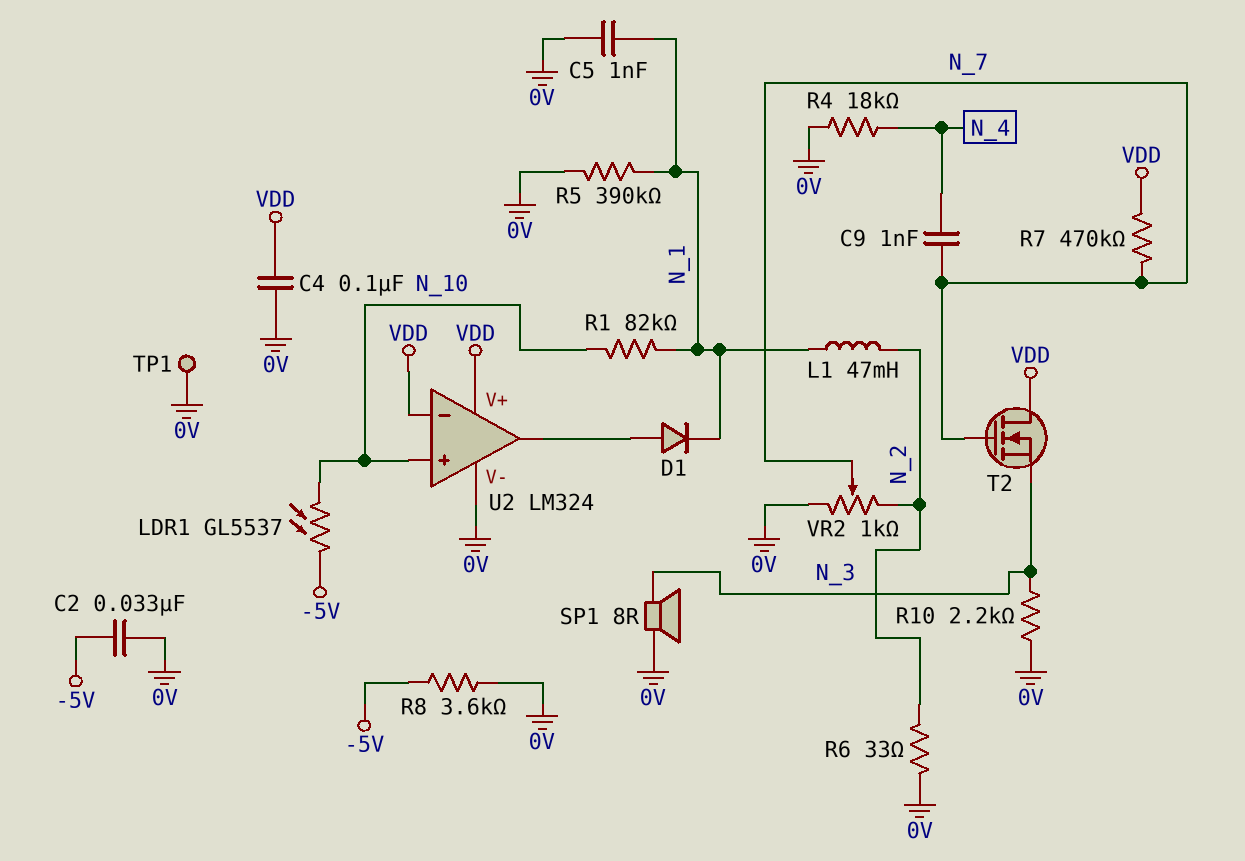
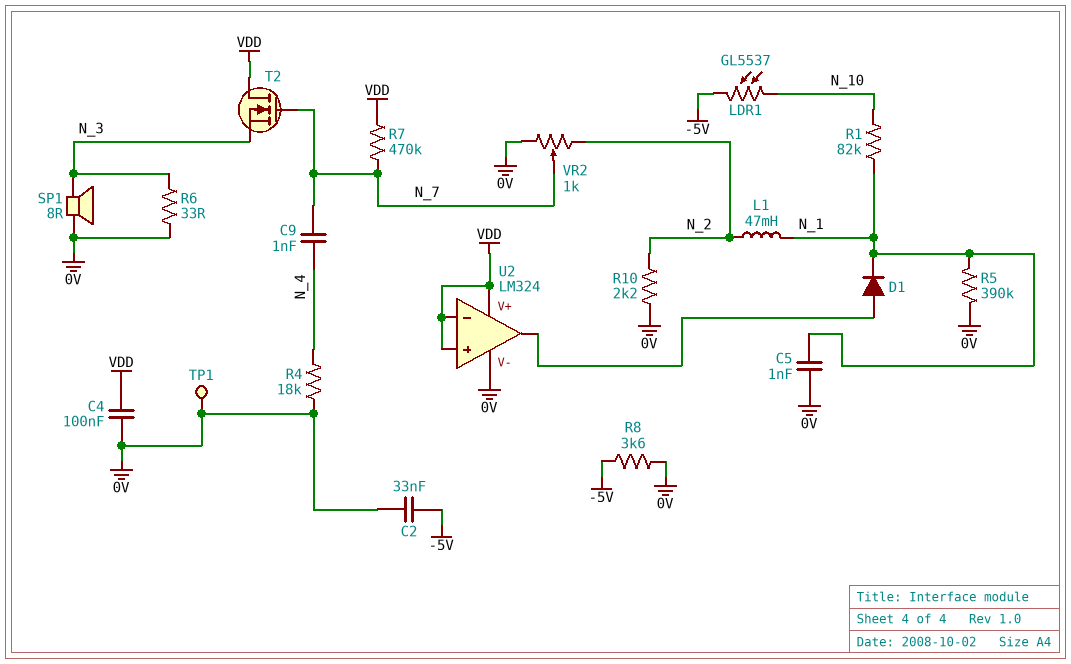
R6: 33 (0V, N_2) -> 33 (0V, N_3)
R10: 2.2k (0V, N_3) -> 2.2k (0V, N_2)
U2 pin in+: N_10 -> VDD

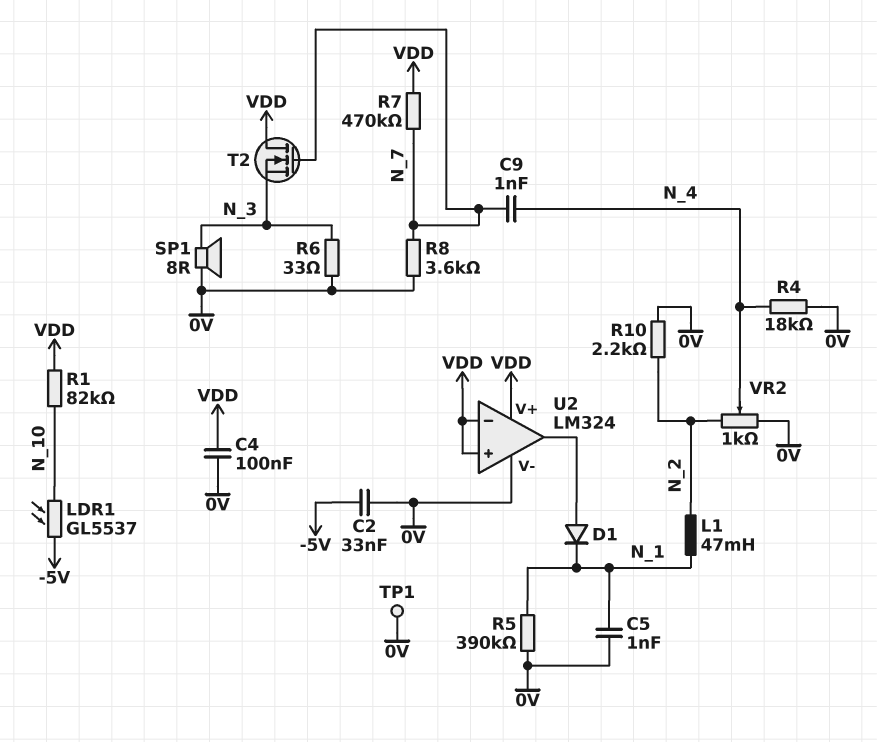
R1: 82k (N_1, N_10) -> 82k (N_10, VDD)
R8: 3.6k (-5V, 0V) -> 3.6k (0V, N_7)
VR2: 1k (0V, N_2, wiper N_7) -> 1k (0V, N_2, wiper N_4)

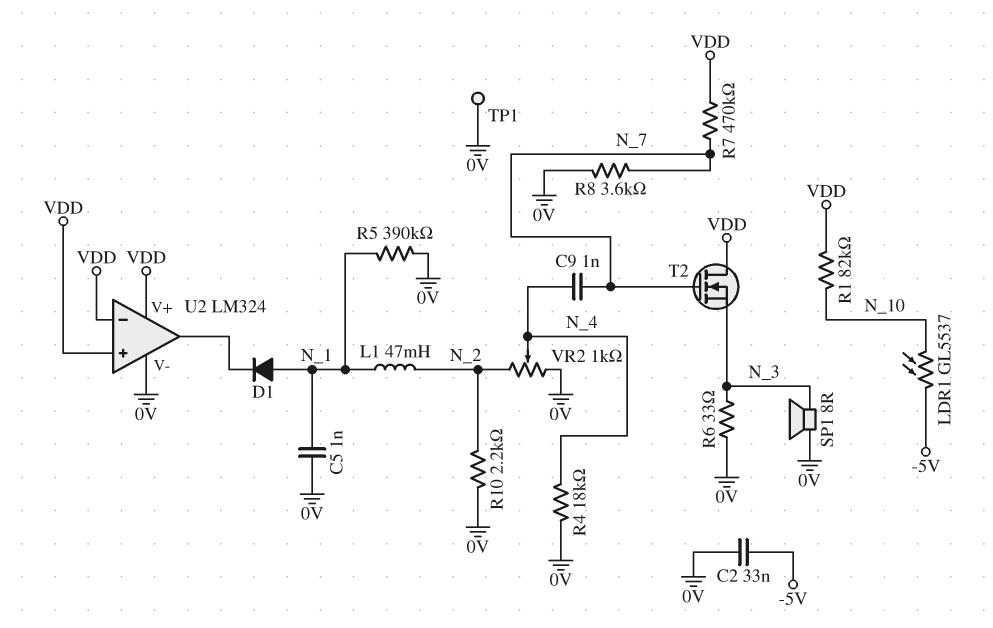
C4: 100nF (0V, VDD) -> none
D1: diode (A U2/out, K N_1) -> diode (A N_1, K U2/out)

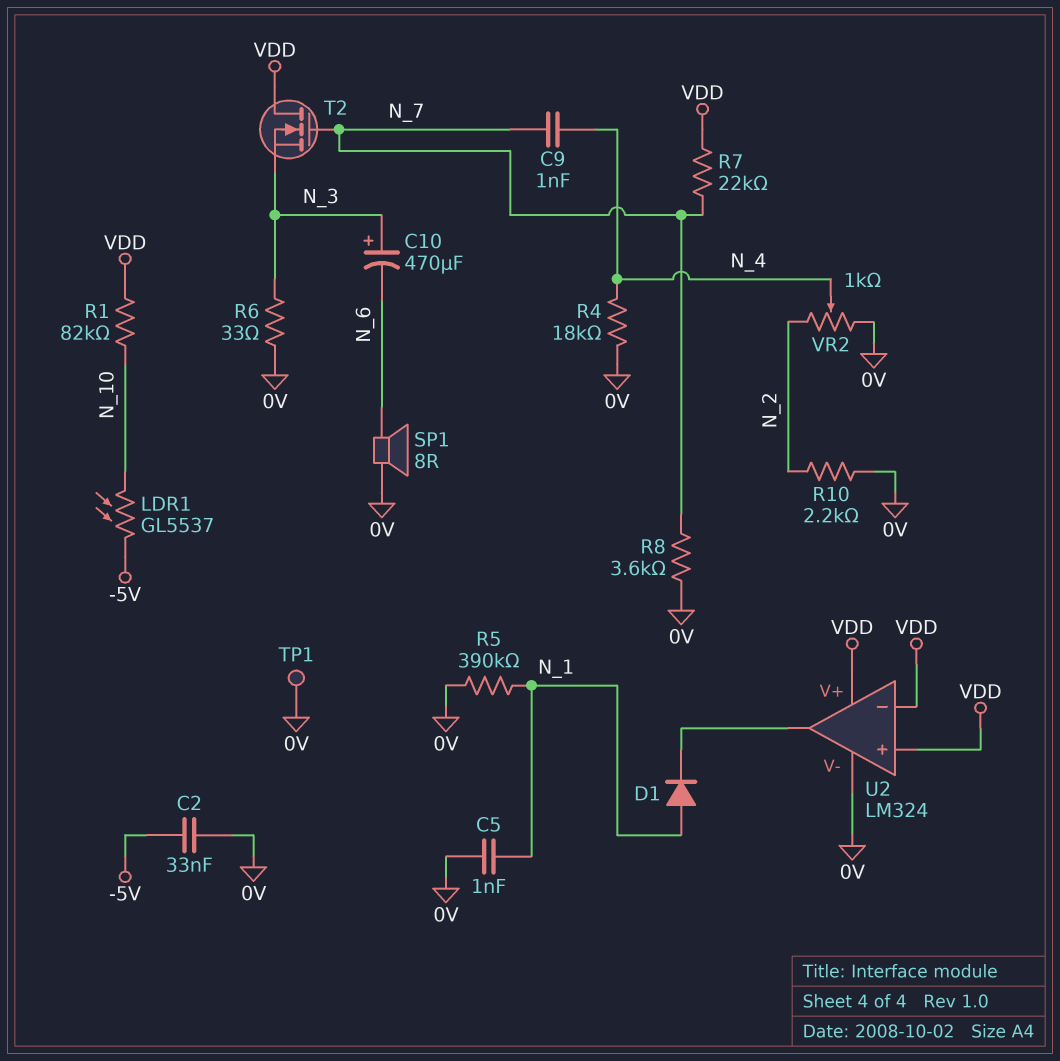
C10: none -> 470uF (plus N_3, minus N_6)
L1: 47mH (N_1, N_2) -> none
R7: 470k (N_7, VDD) -> 22k (N_7, VDD)
SP1: speaker 8R (0V, N_3) -> speaker 8R (0V, N_6)

